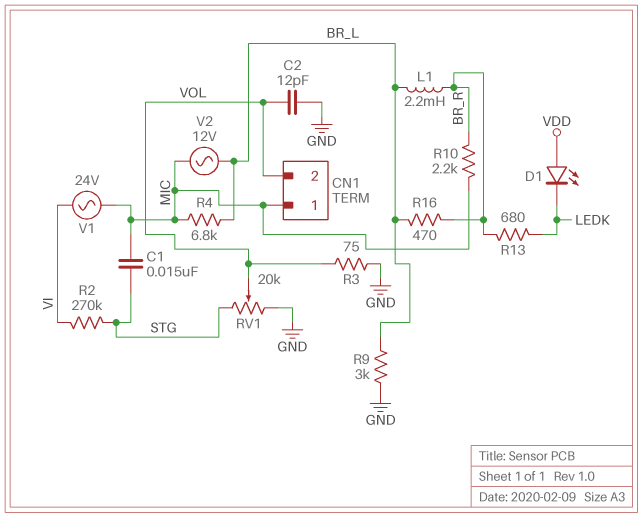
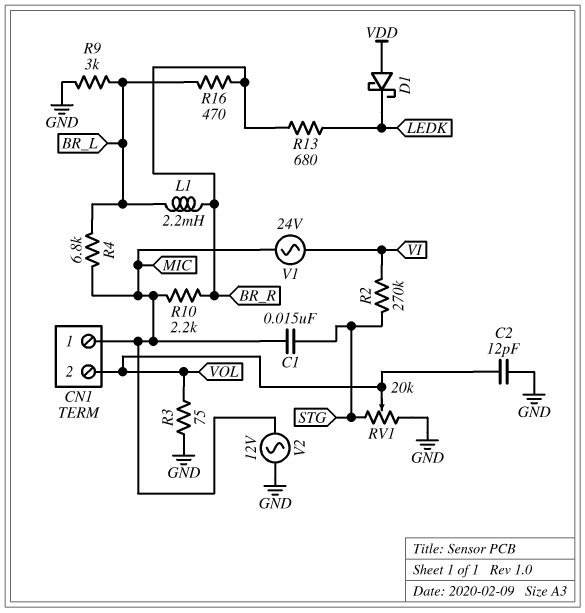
D1: LED (A VDD, K LEDK) -> schottky (A VDD, K LEDK)
V2: AC 12V (BR_L, MIC) -> AC 12V (GND, MIC)

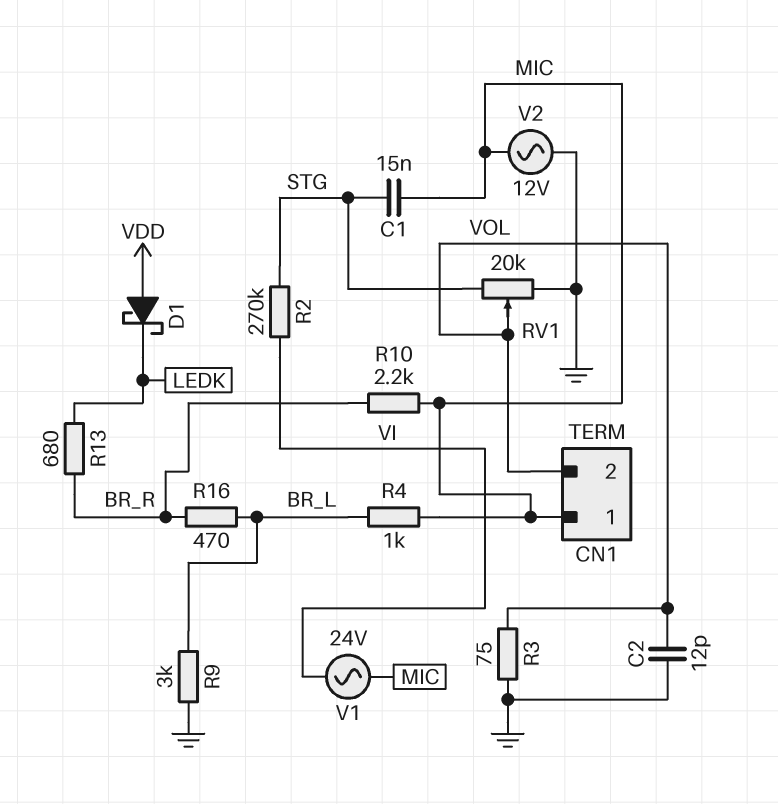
L1: 2.2mH (BR_L, BR_R) -> none
R4: 6.8k (BR_L, MIC) -> 1k (BR_L, MIC)

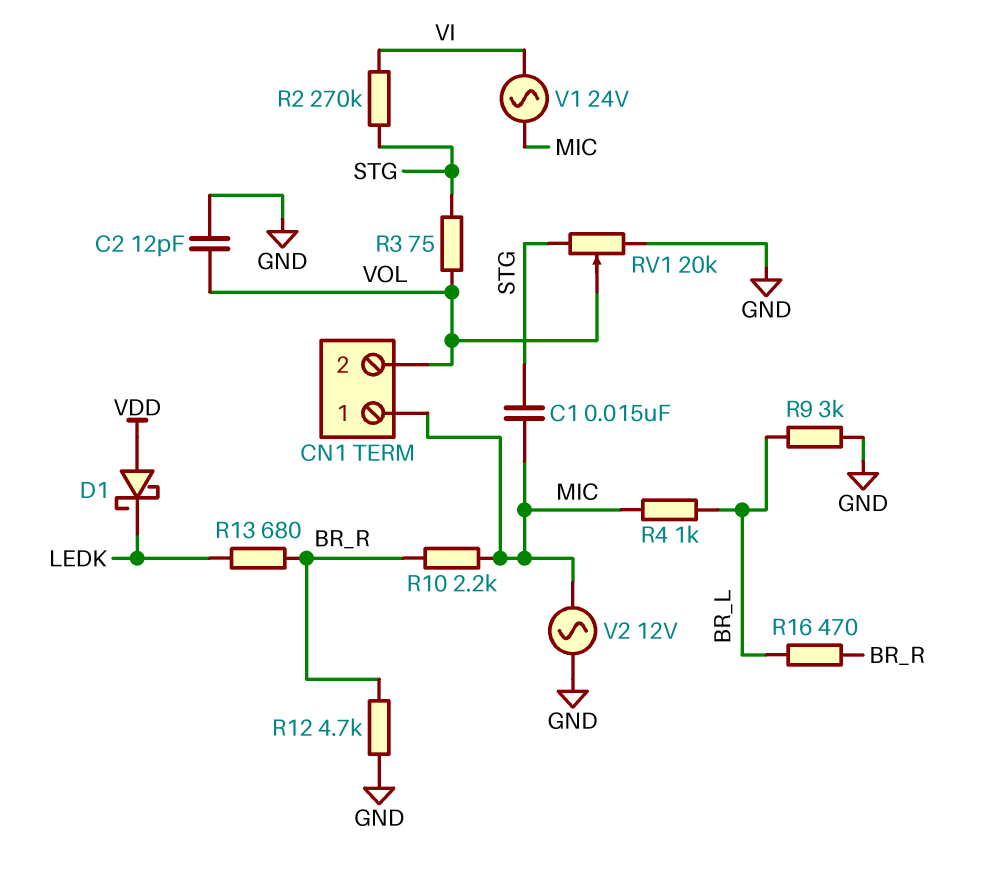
R3: 75 (GND, VOL) -> 75 (STG, VOL)
R12: none -> 4.7k (BR_R, GND)

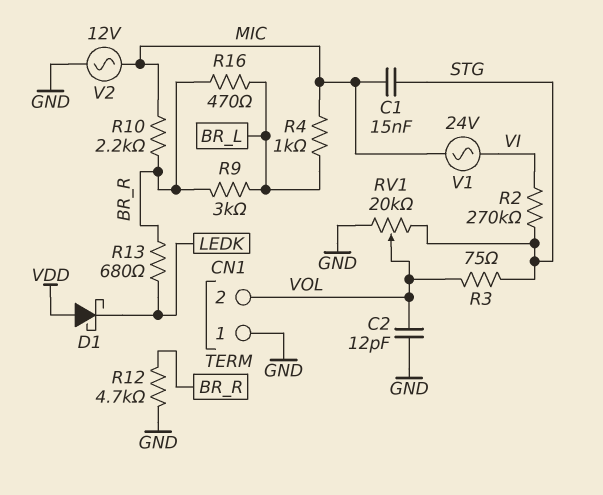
CN1 pin 1: MIC -> GND
R9: 3k (BR_L, GND) -> 3k (BR_L, BR_R)

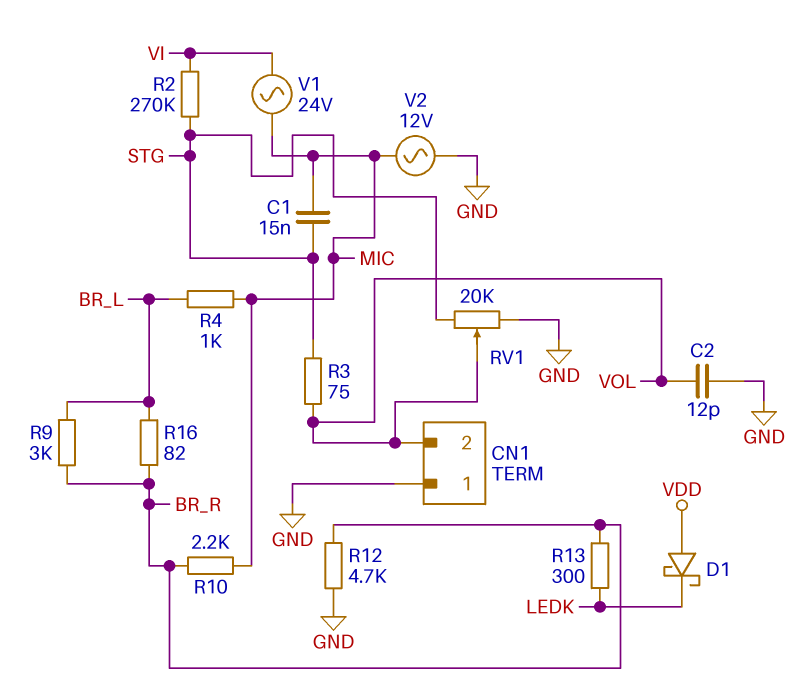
R13: 680 (BR_R, LEDK) -> 300 (BR_R, LEDK)
R16: 470 (BR_L, BR_R) -> 82 (BR_L, BR_R)

